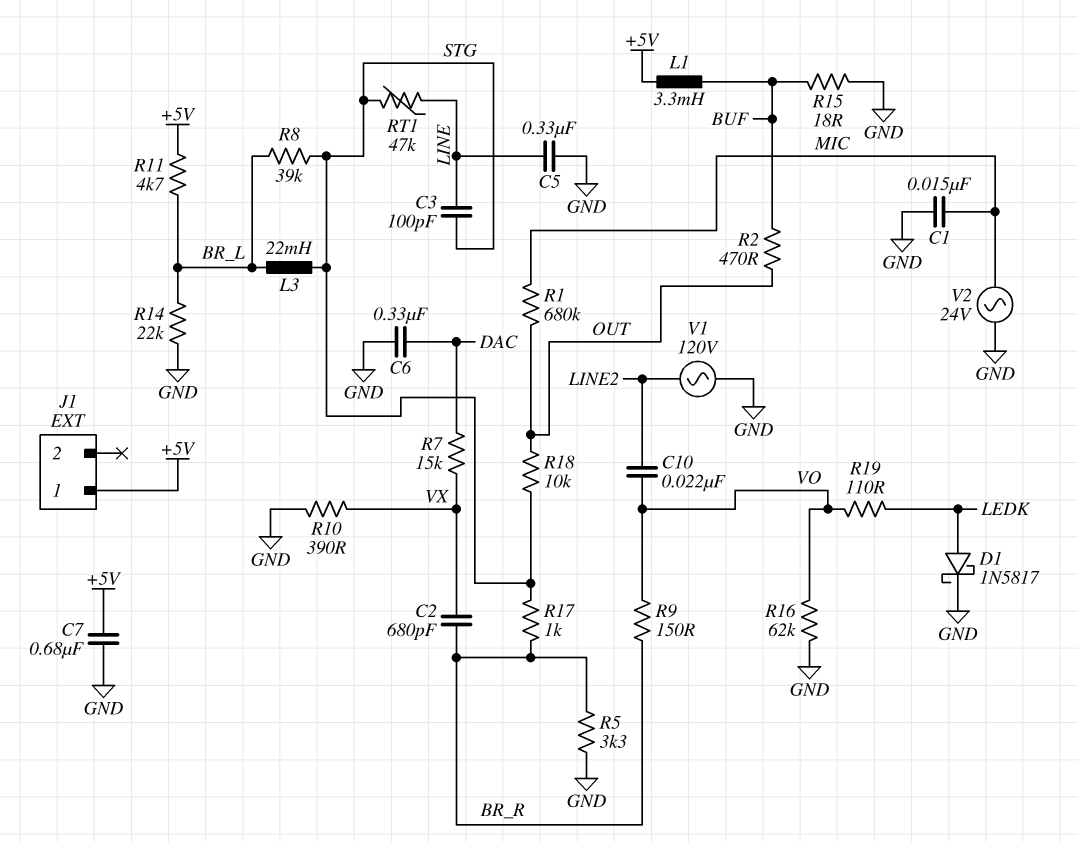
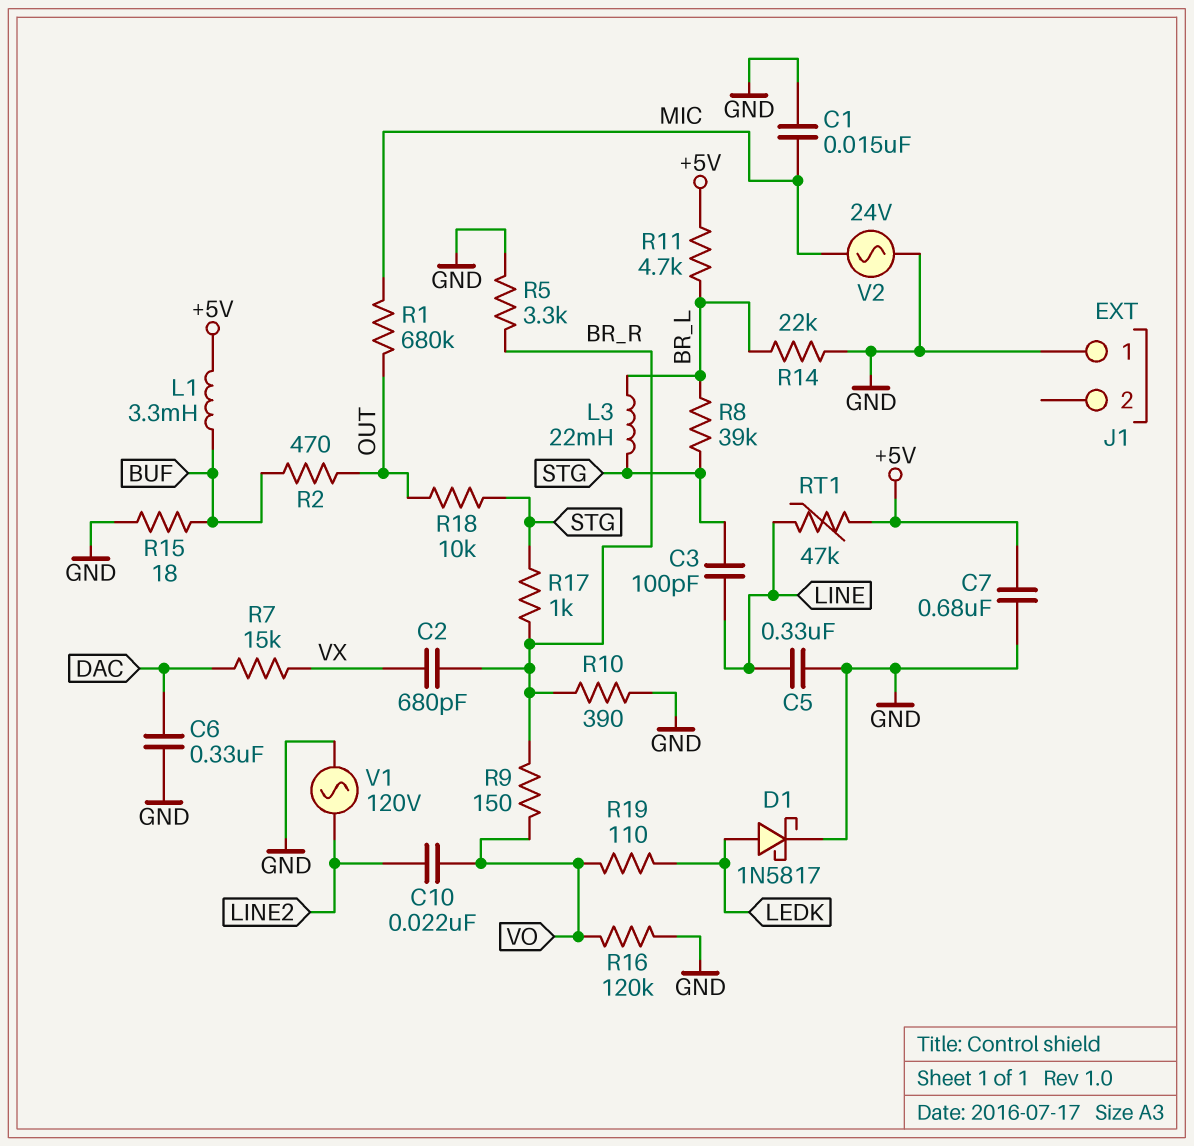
J1 pin 1: +5V -> GND
R10: 390 (GND, VX) -> 390 (BR_R, GND)
R16: 62k (GND, VO) -> 120k (GND, VO)
RT1: 47k (LINE, STG) -> 47k (+5V, LINE)

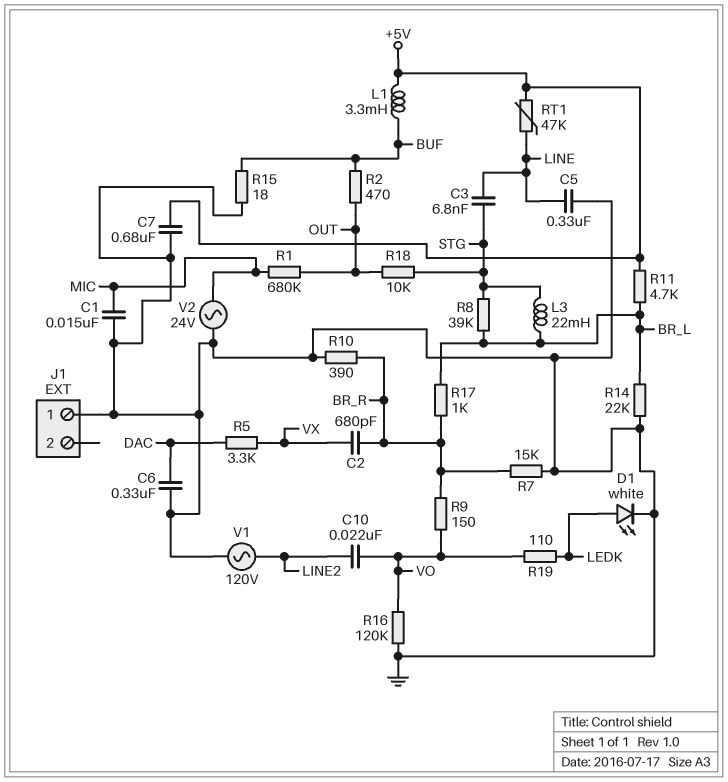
C3: 100pF (LINE, STG) -> 6.8nF (LINE, STG)
D1: schottky 1N5817 (A LEDK, K GND) -> LED white (A LEDK, K GND)
R5: 3.3k (BR_R, GND) -> 3.3k (DAC, VX)
R7: 15k (DAC, VX) -> 15k (BR_R, GND)
R17: 1k (BR_R, STG) -> 1k (BR_L, BR_R)

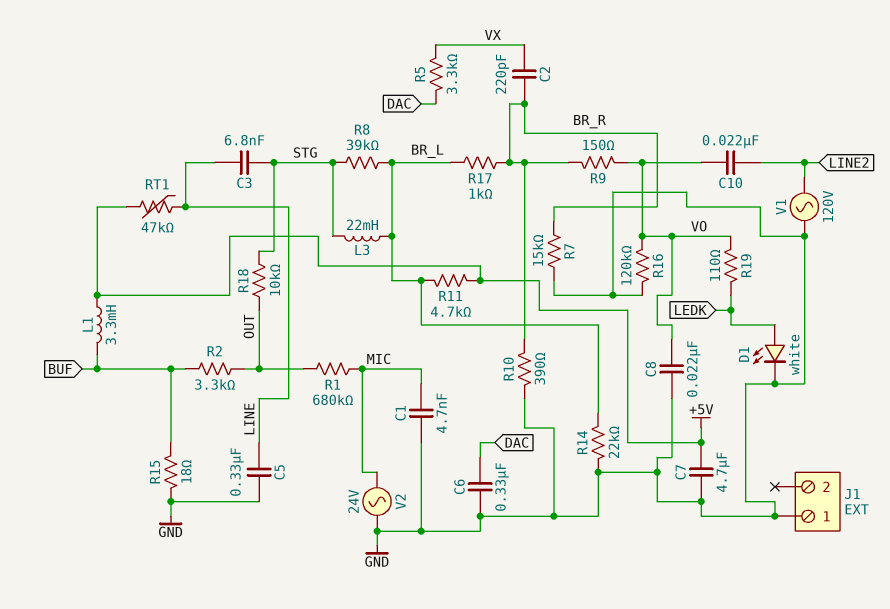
C1: 15nF (GND, MIC) -> 4.7nF (GND, MIC)
C2: 680pF (BR_R, VX) -> 220pF (BR_R, VX)
C7: 680nF (+5V, GND) -> 4.7uF (+5V, GND)
C8: none -> 22nF (GND, VO)
R2: 470 (BUF, OUT) -> 3.3k (BUF, OUT)

